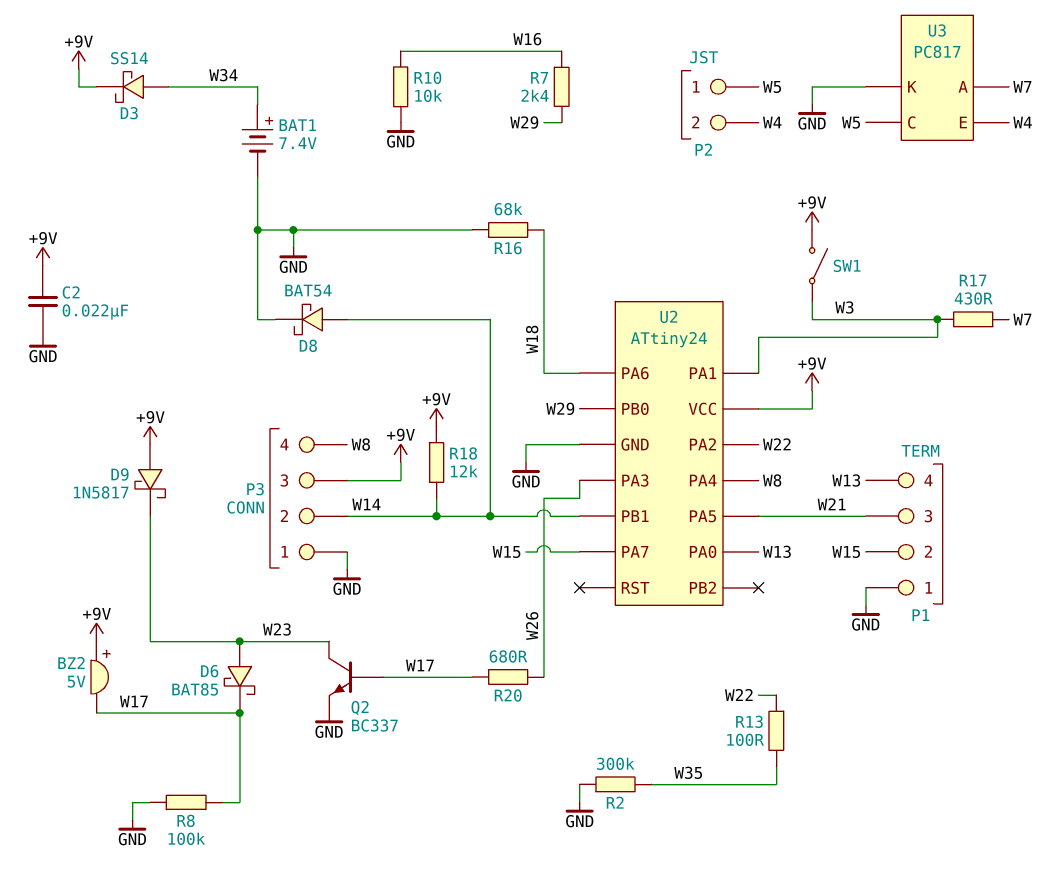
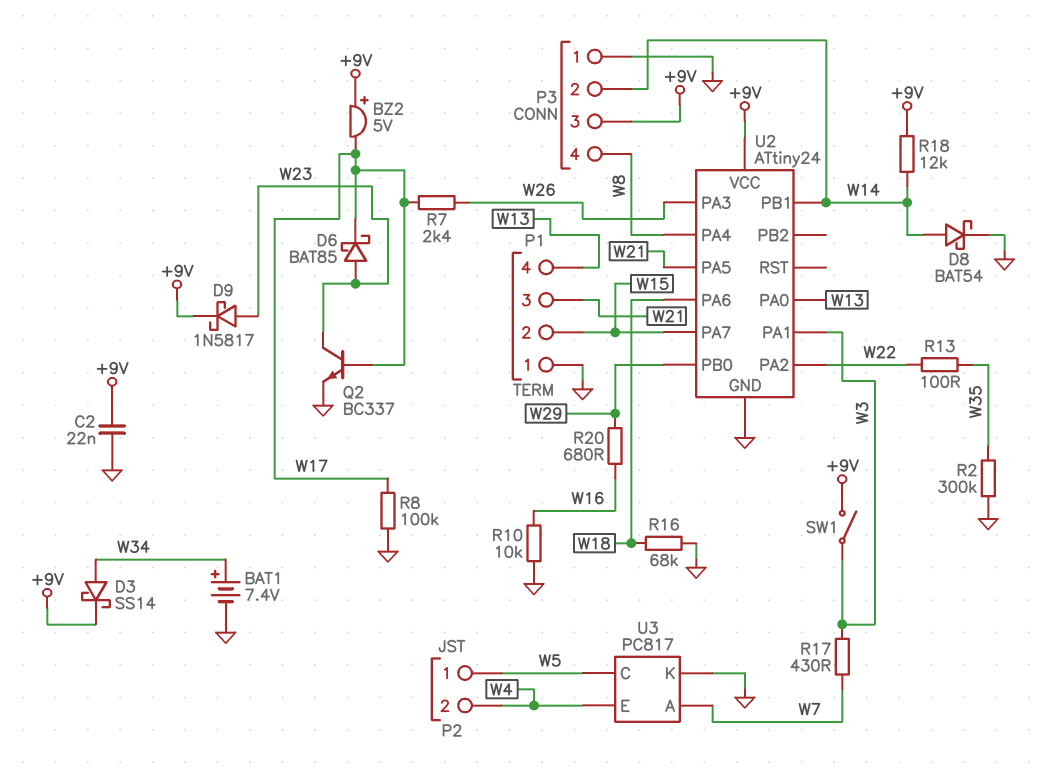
D9: schottky 1N5817 (A +9V, K W23) -> schottky 1N5817 (A W23, K +9V)
R7: 2.4k (W16, W29) -> 2.4k (W17, W26)
R20: 680 (W17, W26) -> 680 (W16, W29)

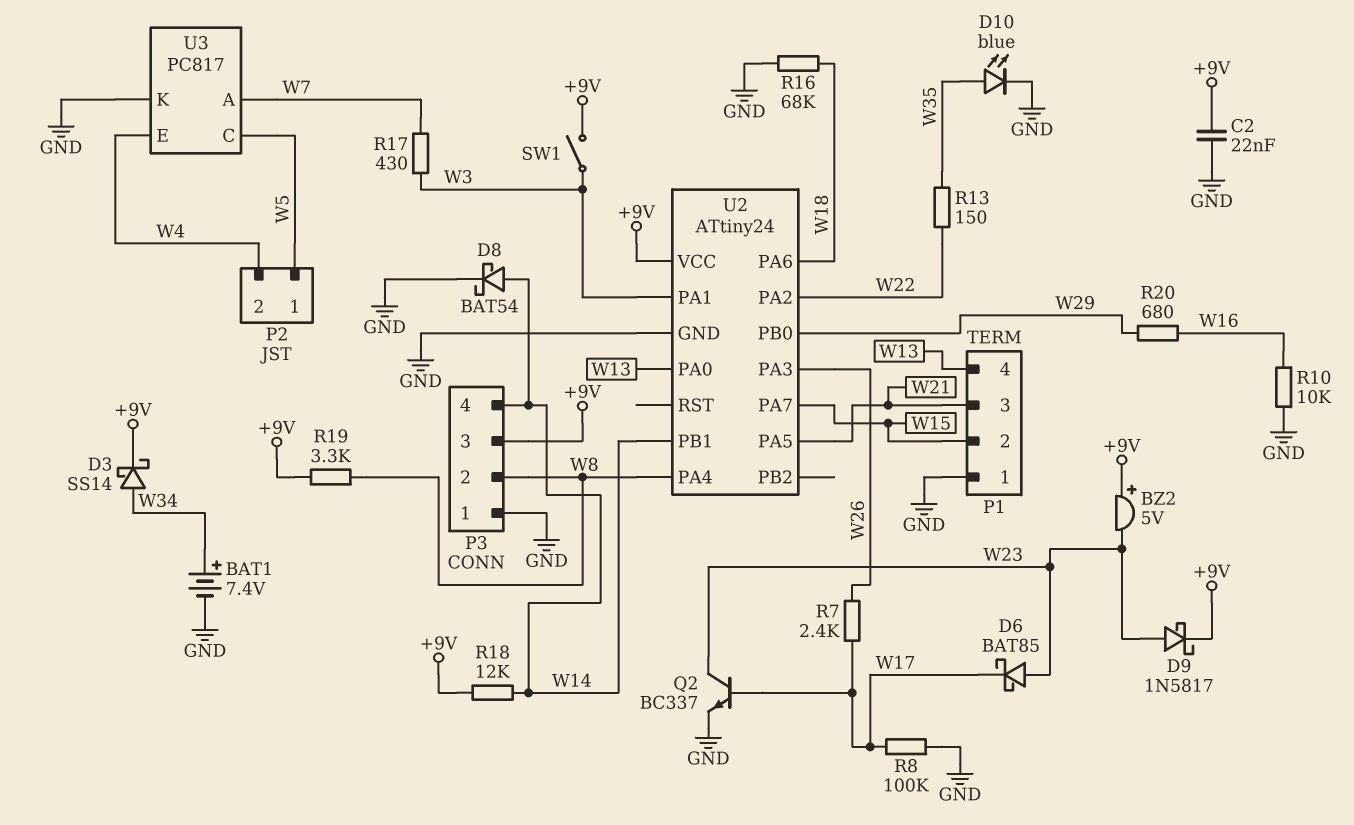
BZ2: buzzer 5V (plus +9V, minus W17) -> buzzer 5V (plus +9V, minus W23)
D10: none -> LED blue (A W35, K GND)
P3 pin 2: W14 -> W8
P3 pin 4: W8 -> W14
R2: 300k (GND, W35) -> none
R13: 100 (W22, W35) -> 150 (W22, W35)
R19: none -> 3.3k (+9V, W8)

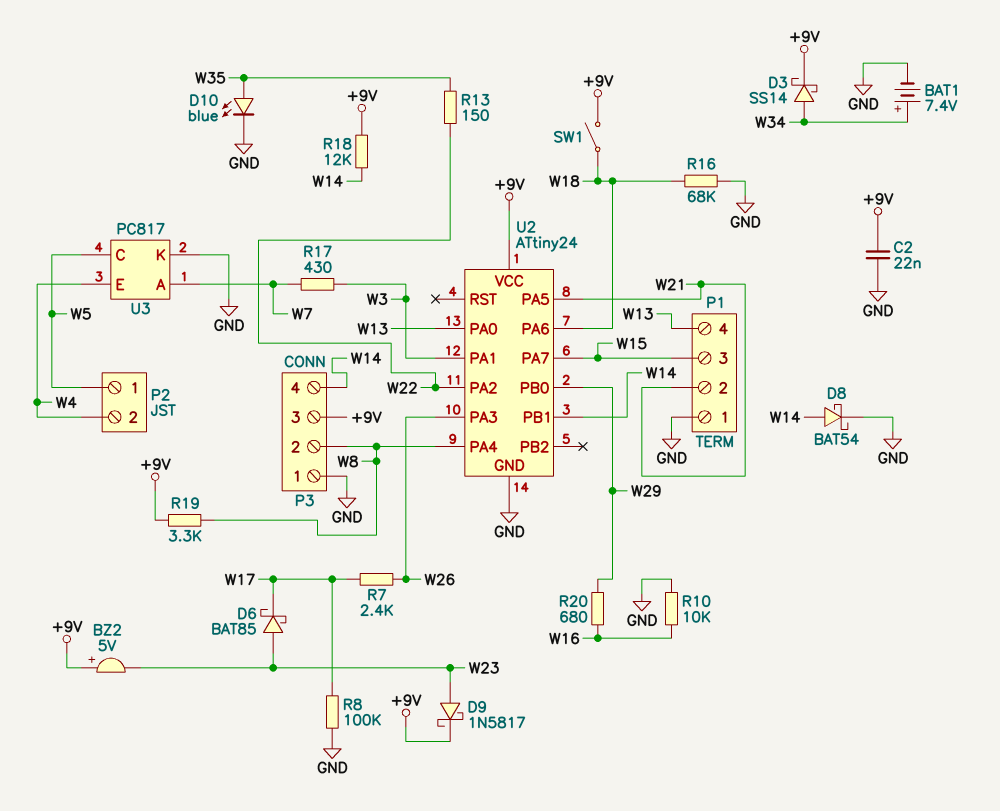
P1 pin 2: W15 -> W21
P1 pin 3: W21 -> W15
Q2: NPN BC337 (B W17, C W23, E GND) -> none
SW1: switch (+9V, W3) -> switch (+9V, W18)

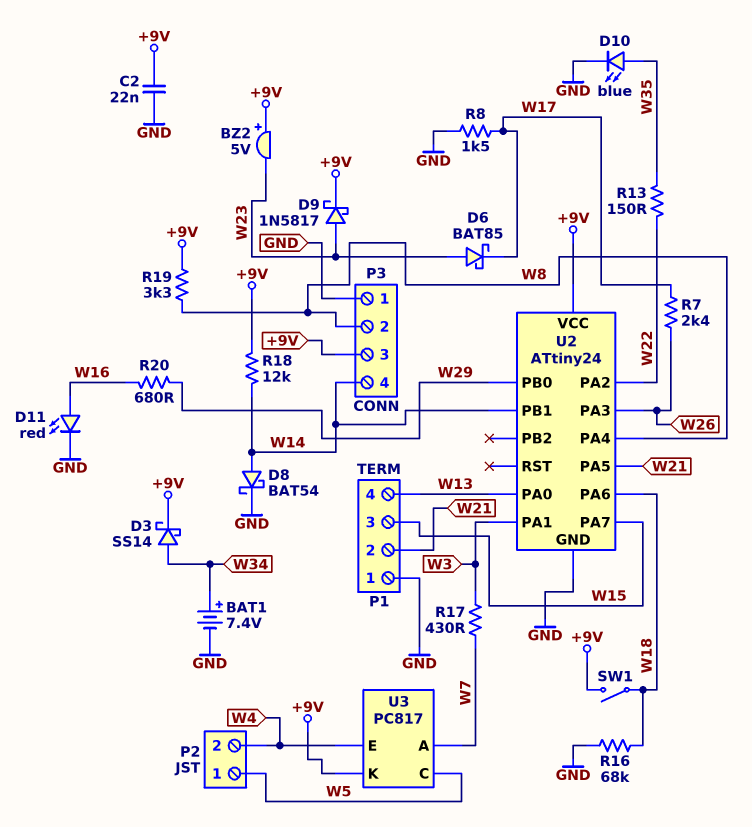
D11: none -> LED red (A W16, K GND)
R8: 100k (GND, W17) -> 1.5k (GND, W17)
R10: 10k (GND, W16) -> none
U3 pin K: GND -> +9V

